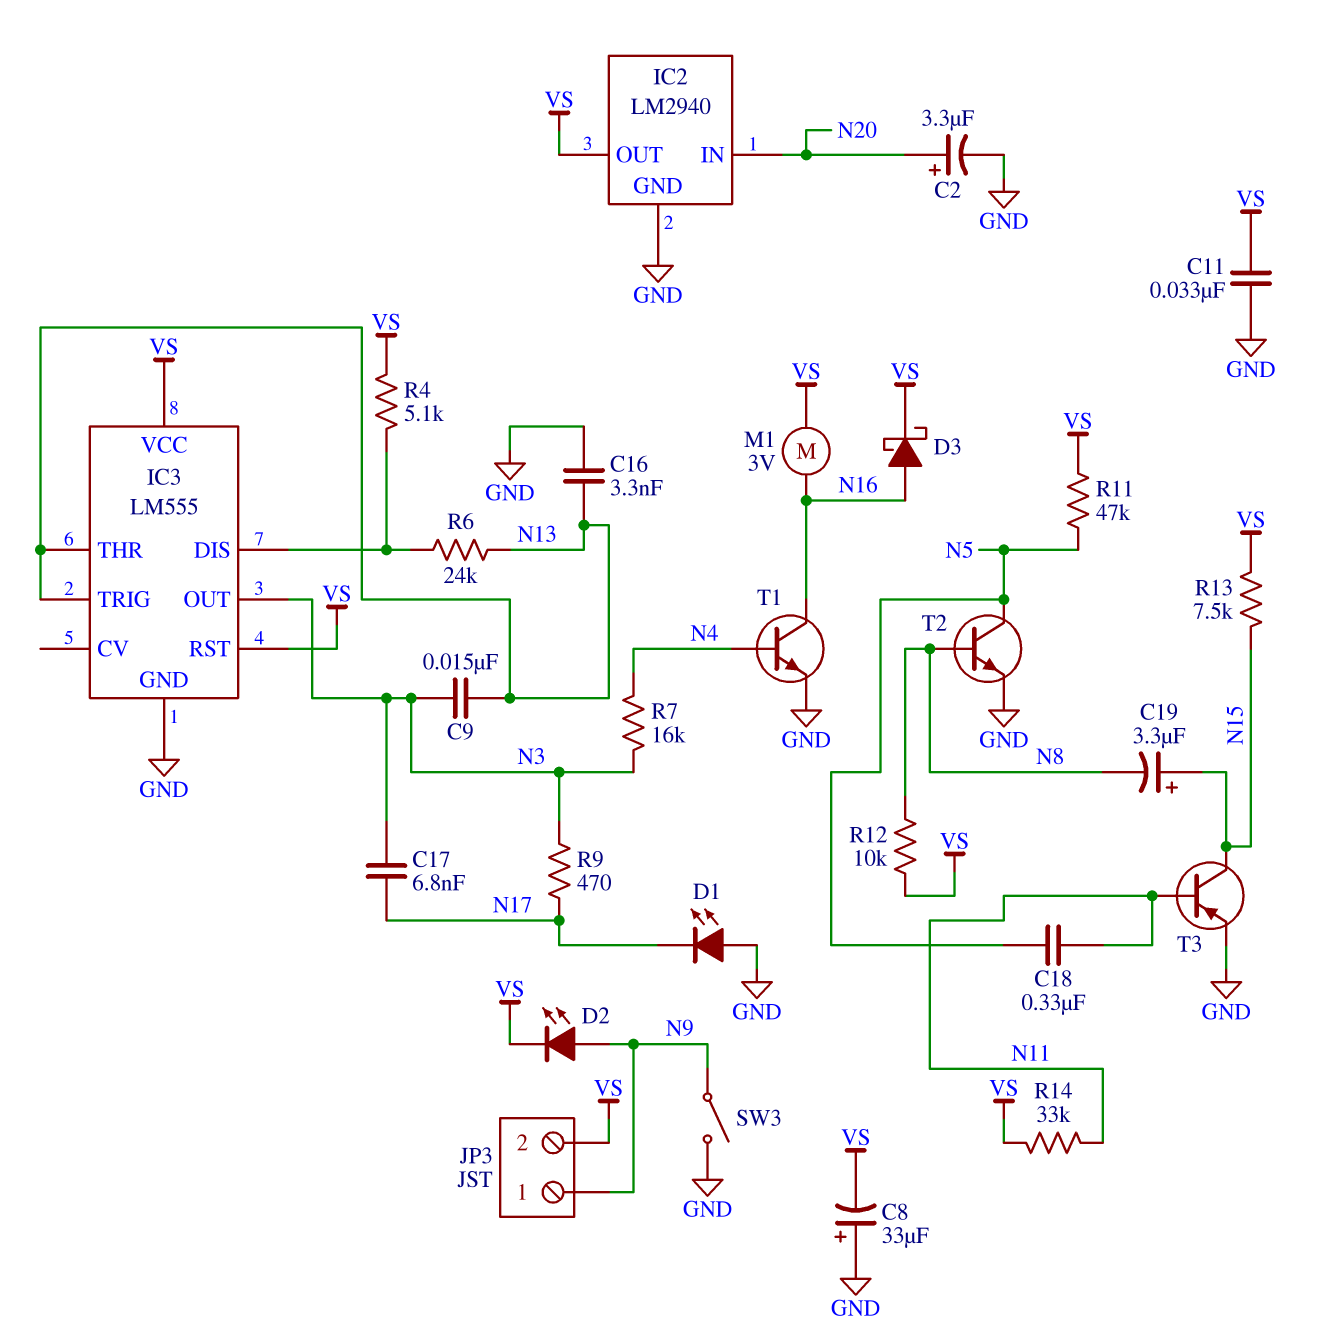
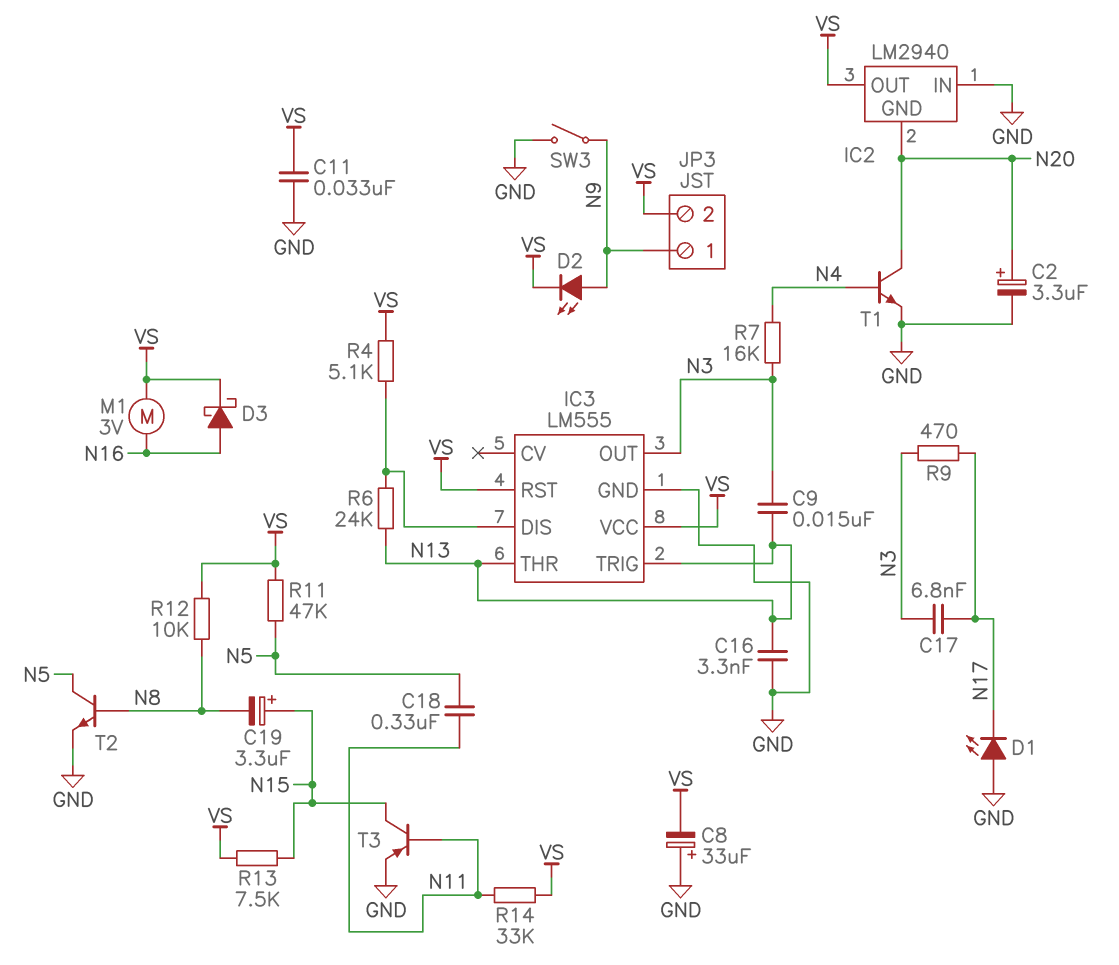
IC2 pin GND: GND -> N20
IC2 pin IN: N20 -> GND
T1: NPN (B N4, C N16, E GND) -> NPN (B N4, C N20, E GND)

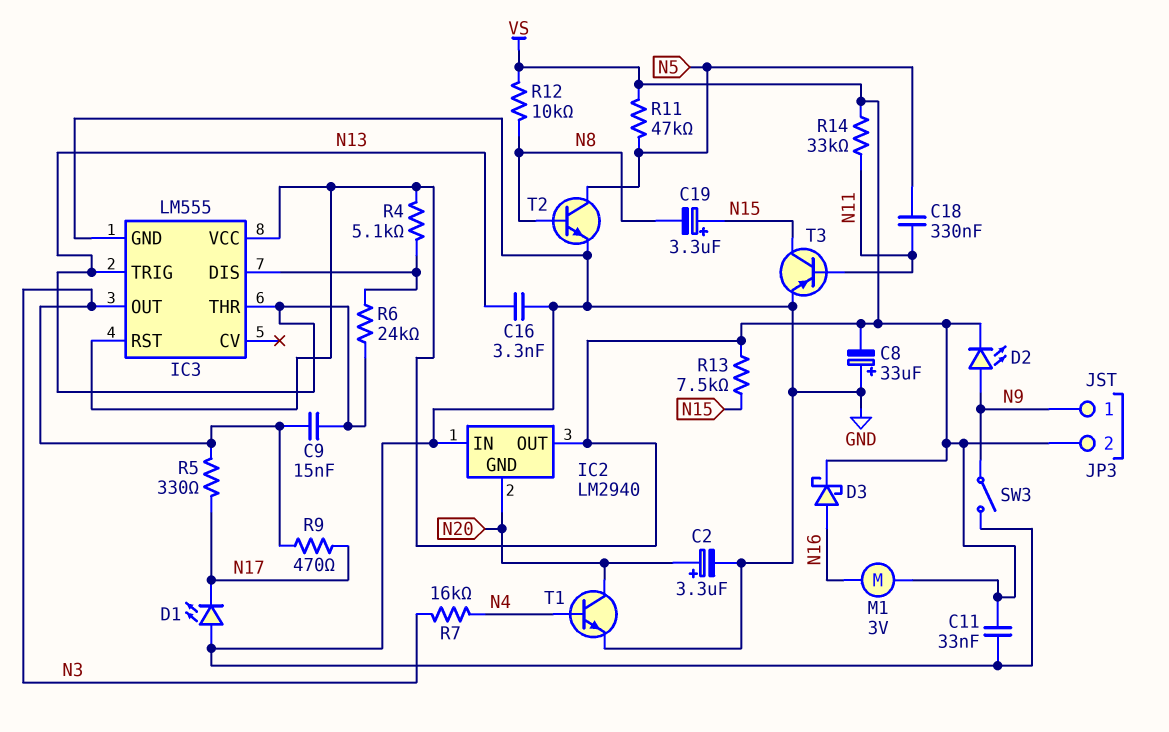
C17: 6.8nF (N3, N17) -> none
R5: none -> 330 (N3, N17)

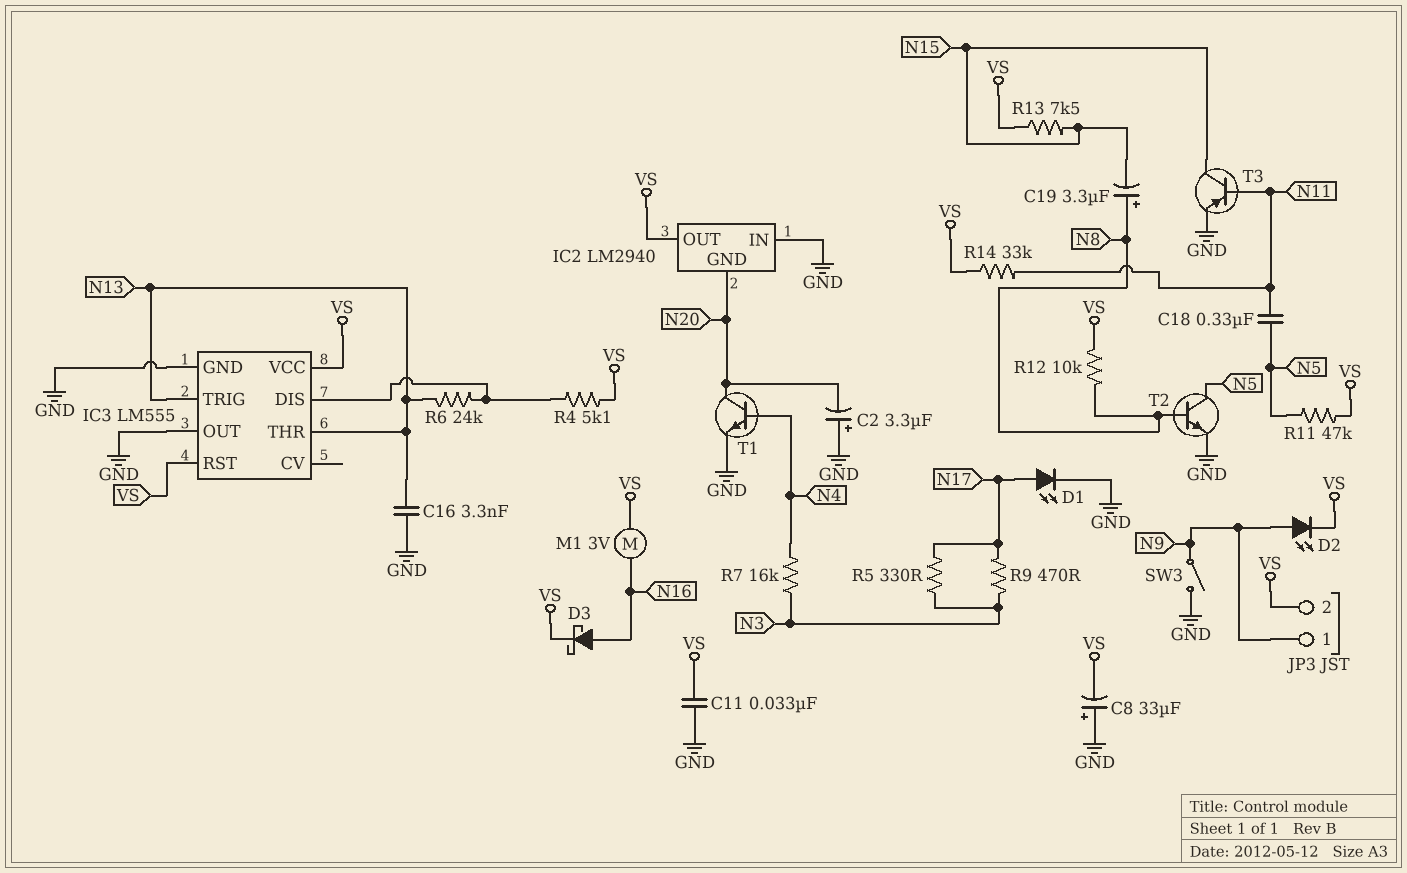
C2: 3.3uF (plus N20, minus GND) -> 3.3uF (plus GND, minus N20)
C9: 15nF (N3, N13) -> none
C19: 3.3uF (plus N15, minus N8) -> 3.3uF (plus N8, minus N15)
D1: LED (A GND, K N17) -> LED (A N17, K GND)
IC3 pin OUT: N3 -> GND

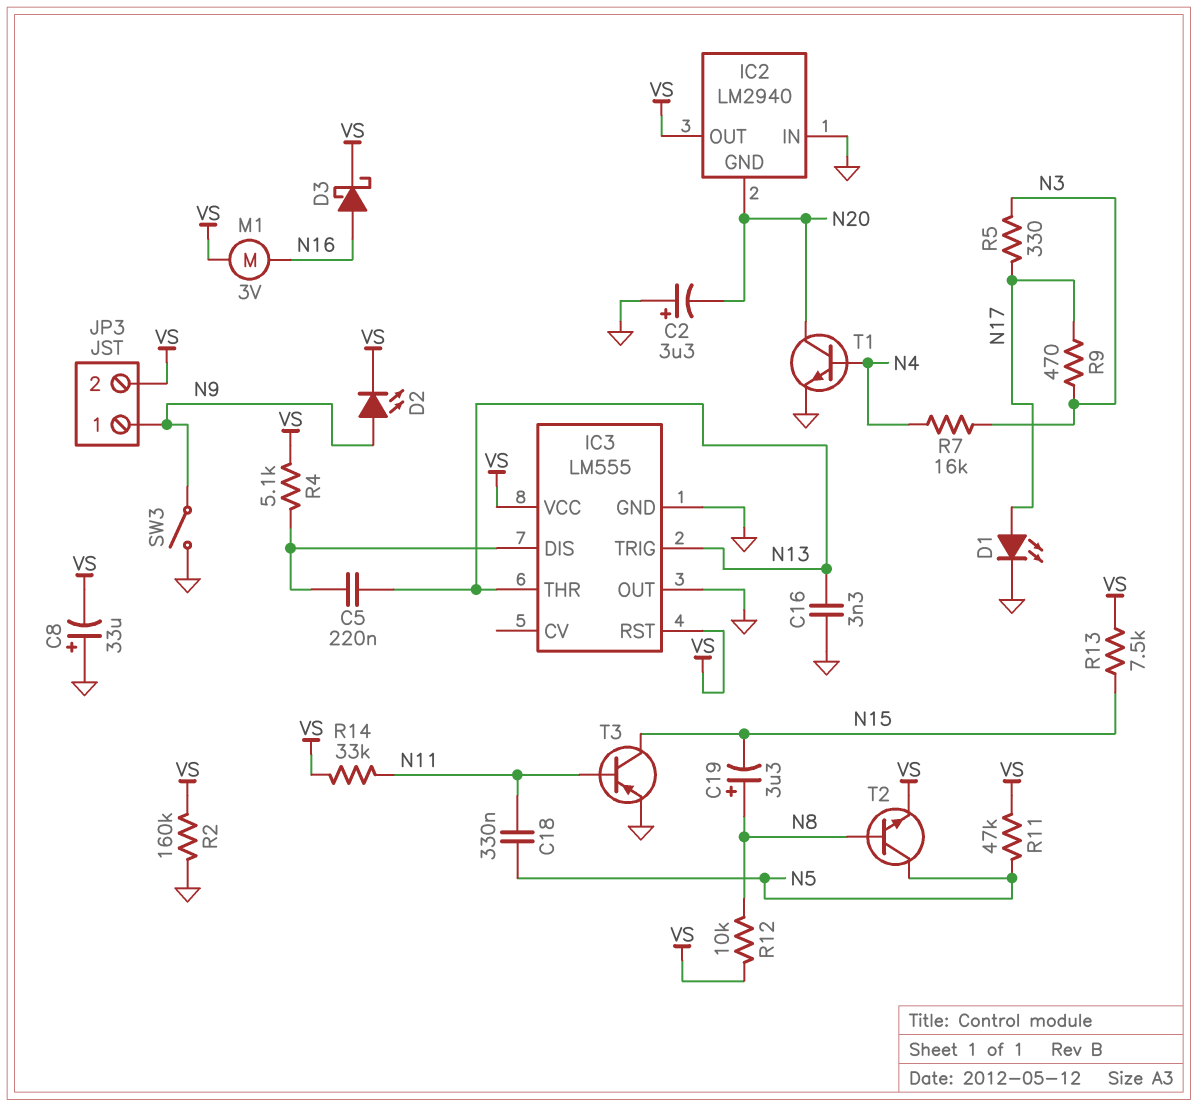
C5: none -> 220nF (IC3/DIS, N13)
C11: 33nF (GND, VS) -> none
R2: none -> 160k (GND, VS)
R6: 24k (IC3/DIS, N13) -> none
T2: NPN (B N8, C N5, E GND) -> NPN (B N8, C N5, E VS)

